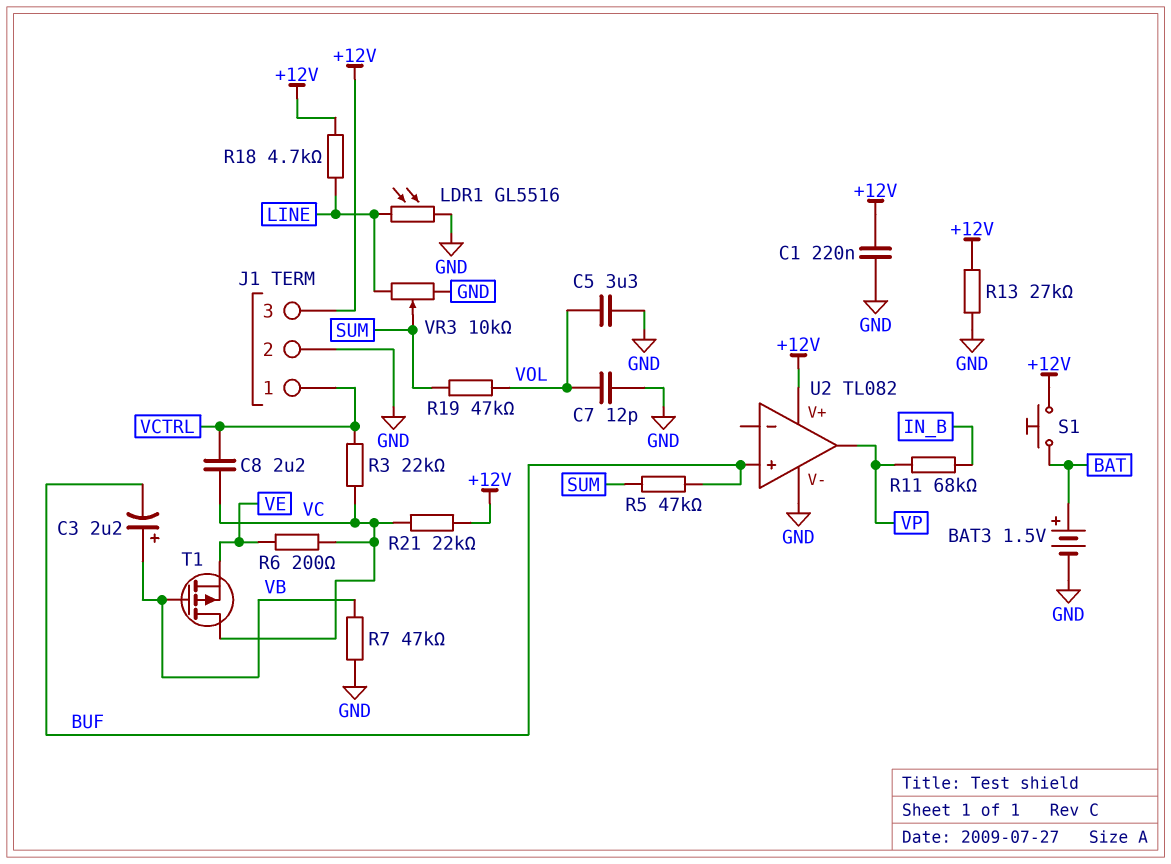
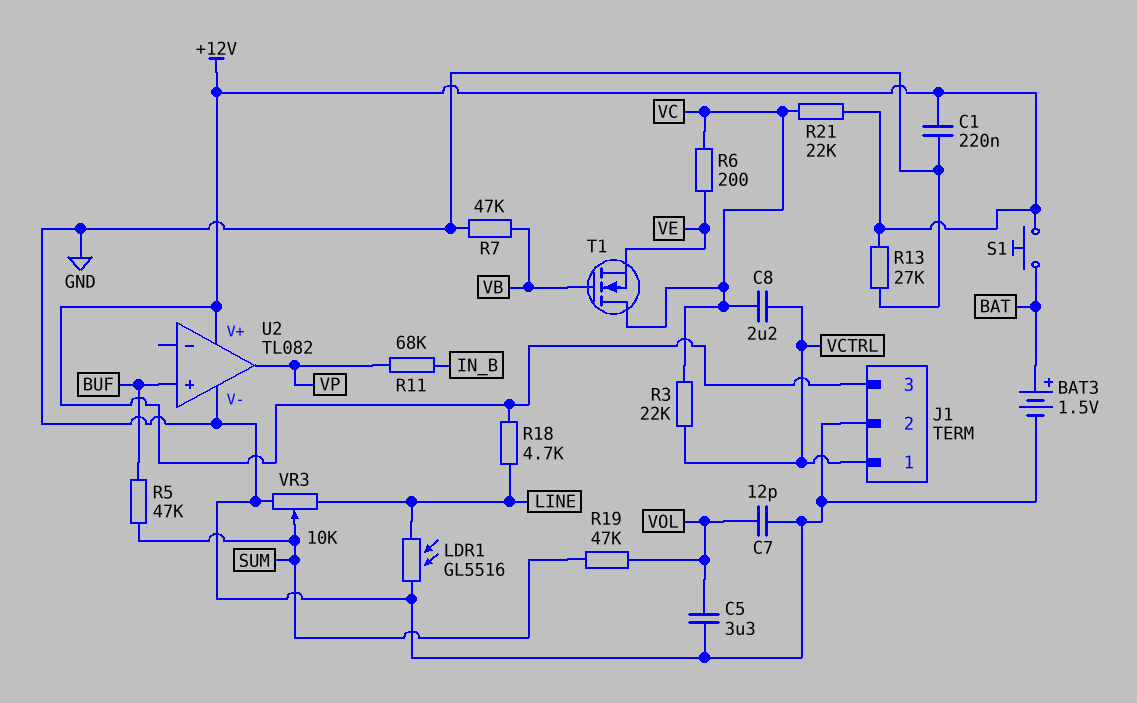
C3: 2.2uF (plus VB, minus BUF) -> none
T1: PMOS (G VB, D VC, S VE) -> NMOS (G VB, D VC, S VE)

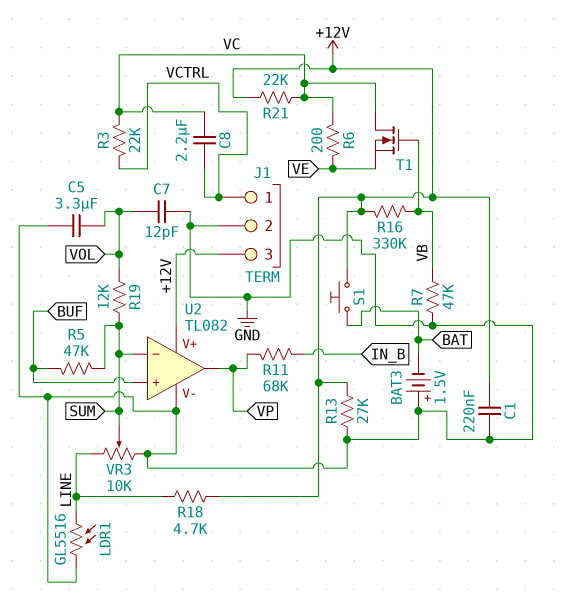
BAT3: 1.5V (plus BAT, minus GND) -> 1.5V (plus GND, minus BAT)
R16: none -> 330k (+12V, VB)
R19: 47k (SUM, VOL) -> 12k (SUM, VOL)
U2 pin in-: none -> SUM

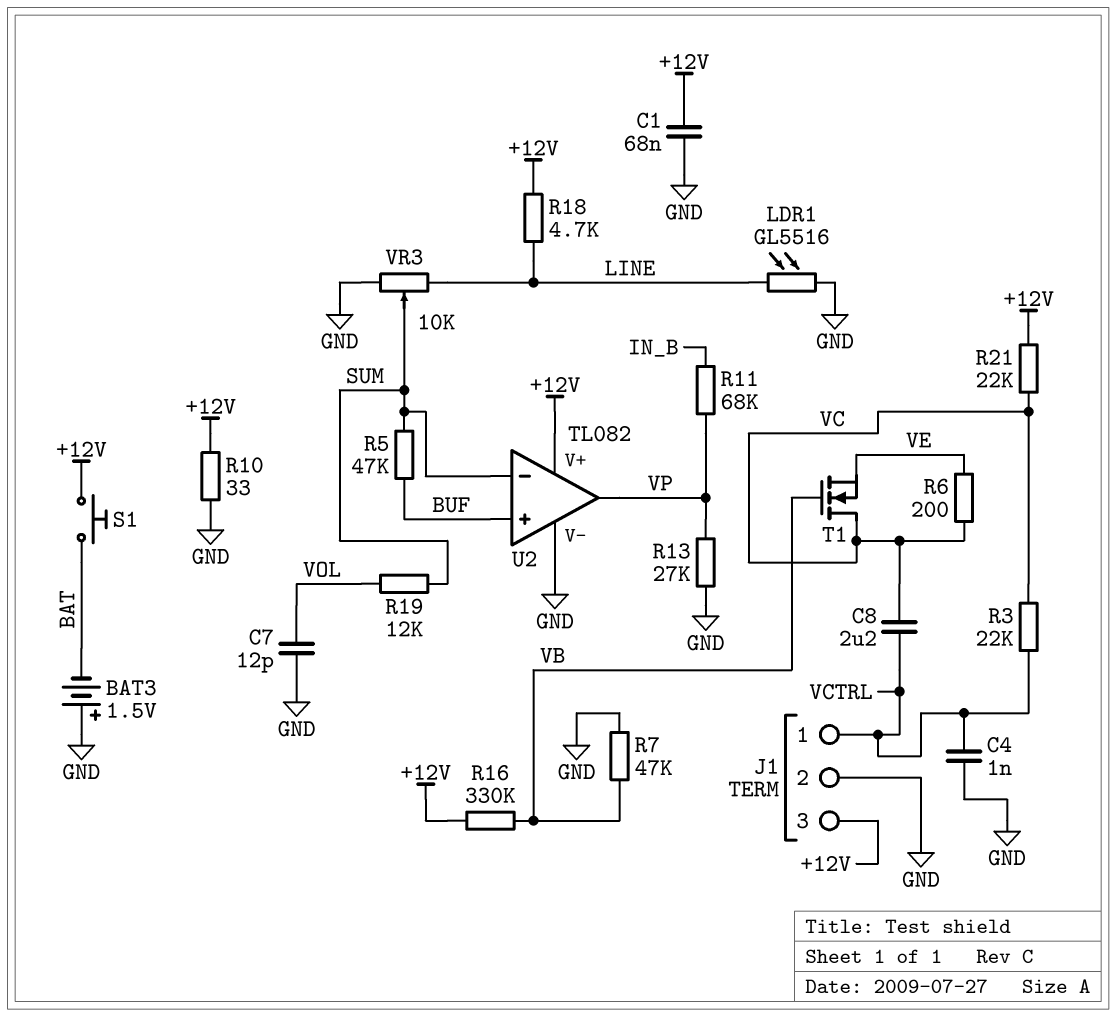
C1: 220nF (+12V, GND) -> 68nF (+12V, GND)
C4: none -> 1nF (GND, VCTRL)
C5: 3.3uF (GND, VOL) -> none
R10: none -> 33 (+12V, GND)
R13: 27k (+12V, GND) -> 27k (GND, VP)

